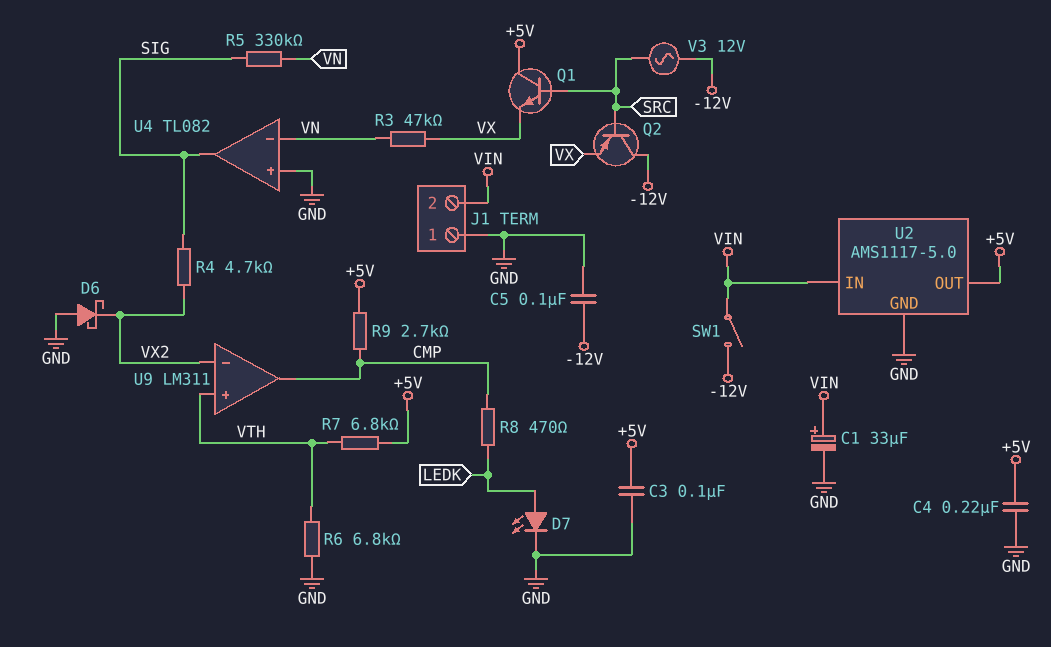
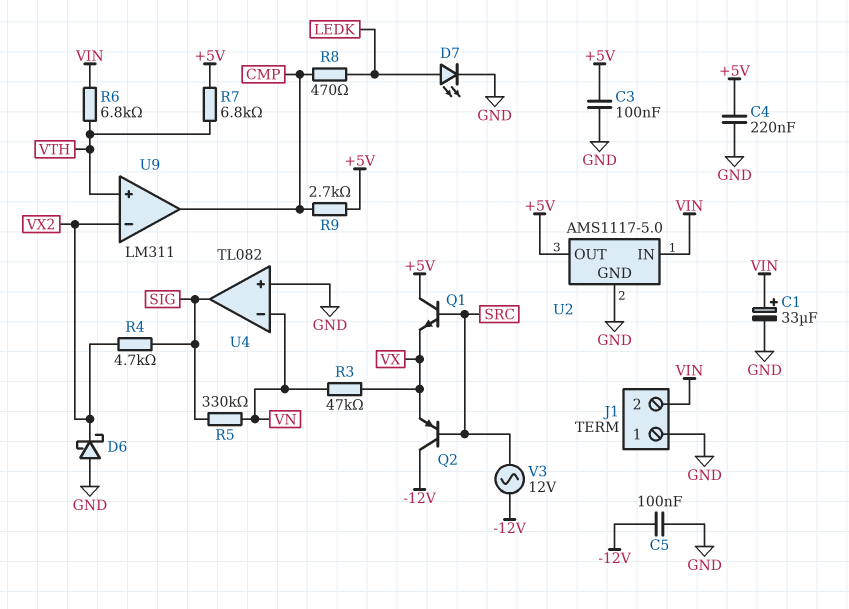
R6: 6.8k (GND, VTH) -> 6.8k (VIN, VTH)
SW1: switch (-12V, VIN) -> none

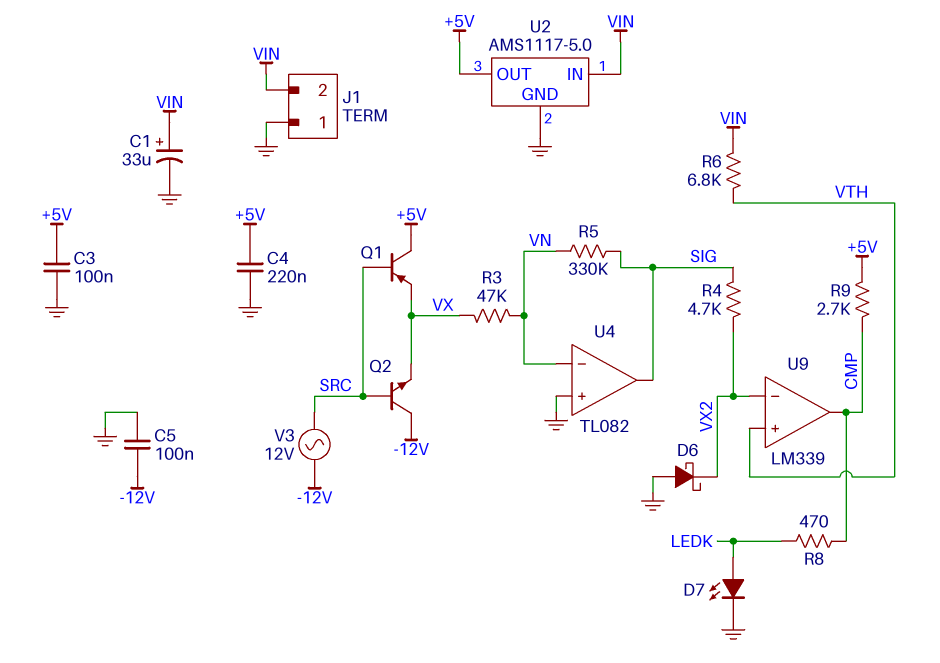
Q1: NPN (B SRC, C +5V, E VX) -> PNP (B SRC, C +5V, E VX)
Q2: PNP (B SRC, C -12V, E VX) -> NPN (B SRC, C -12V, E VX)
R7: 6.8k (+5V, VTH) -> none
U9: LM311 -> LM339

